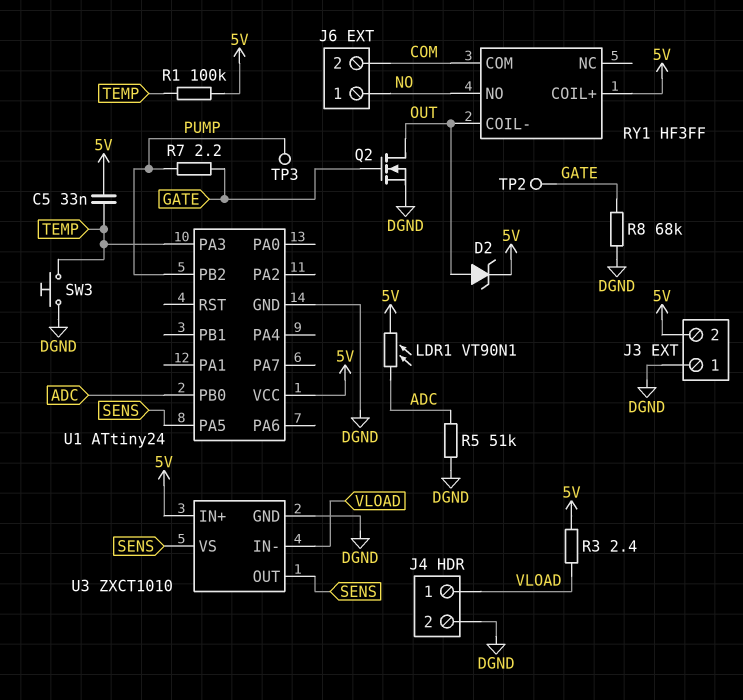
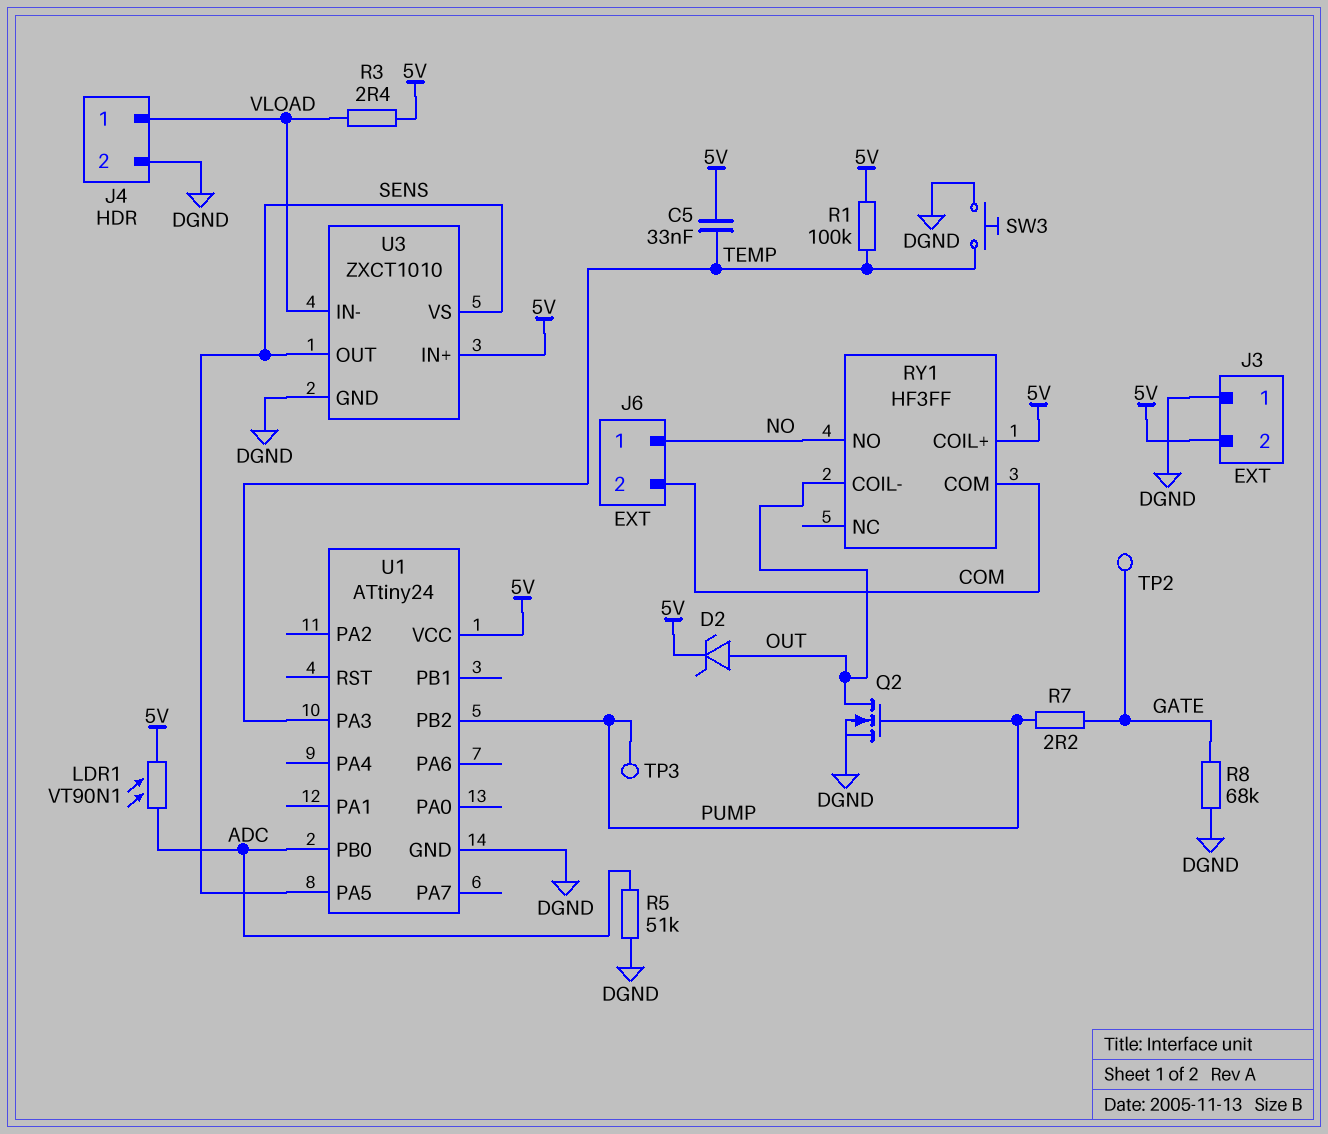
Q2: NMOS (G GATE, D OUT, S DGND) -> NMOS (G PUMP, D OUT, S DGND)

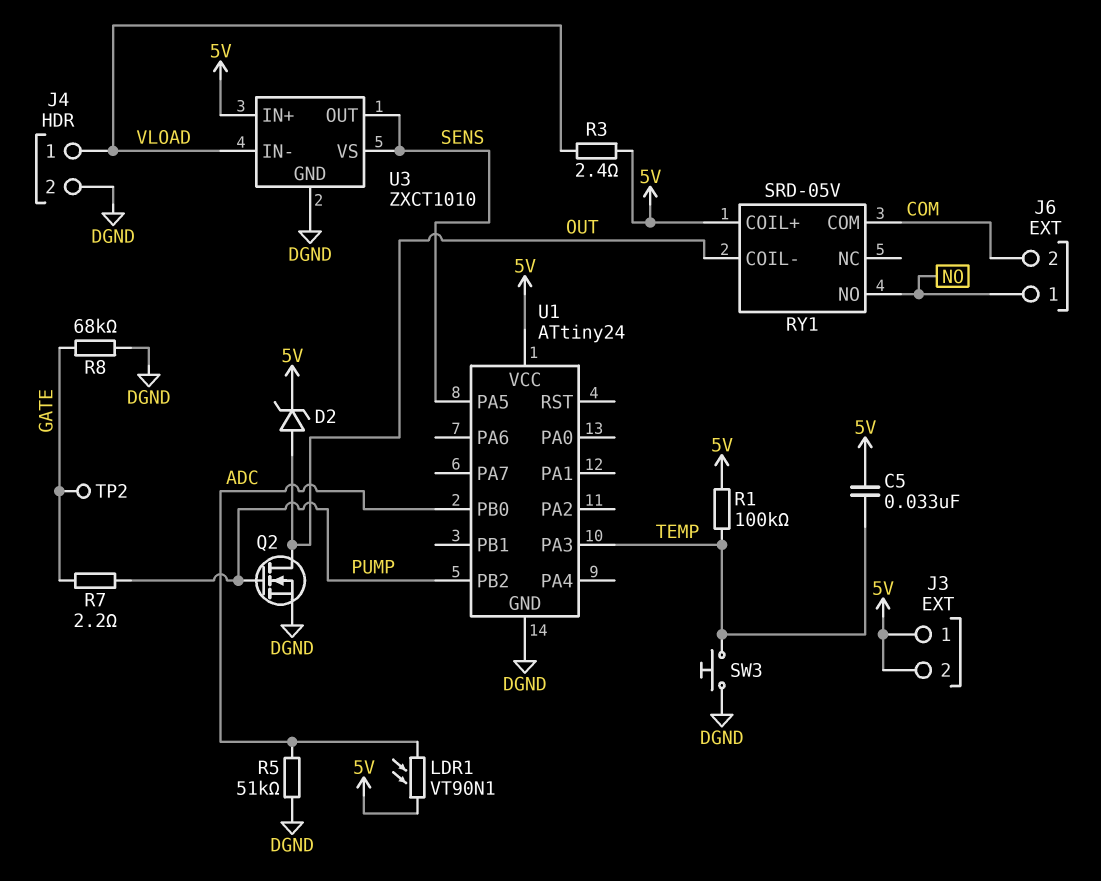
J3 pin 1: DGND -> 5V
RY1: HF3FF -> SRD-05V
TP3: test point (PUMP) -> none

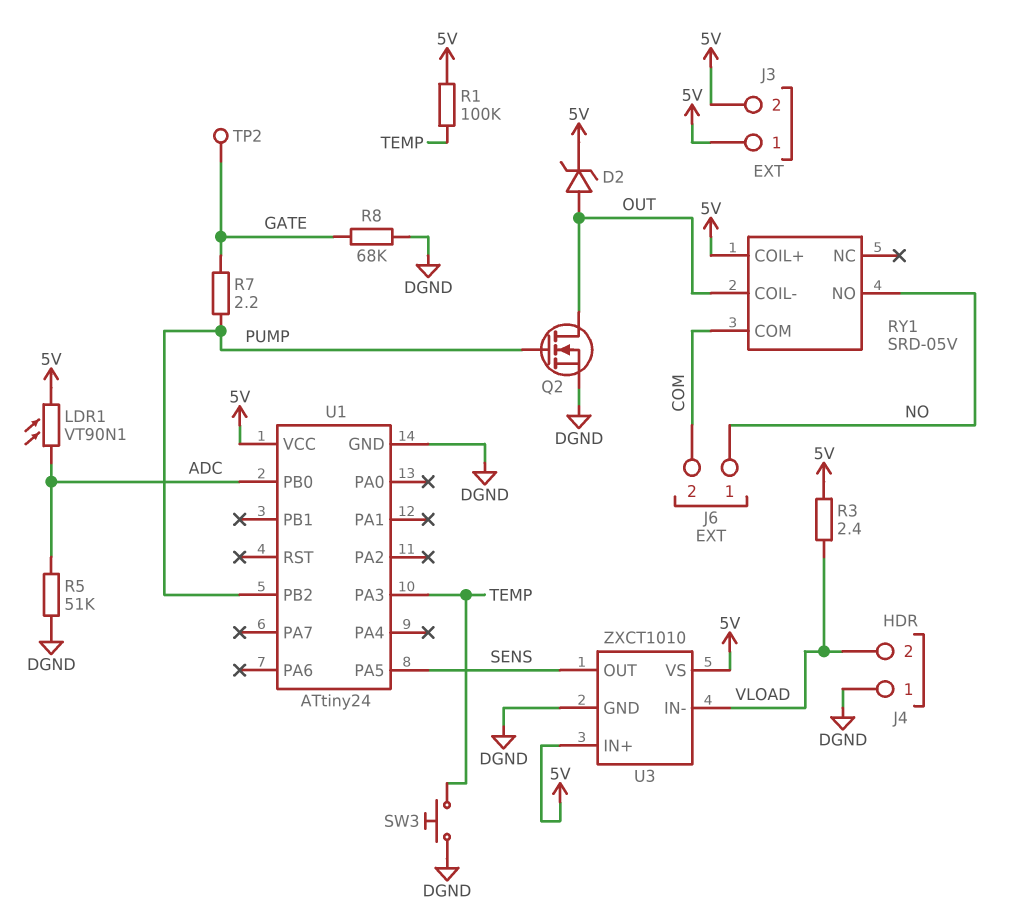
C5: 33nF (5V, TEMP) -> none
J4 pin 1: VLOAD -> DGND
J4 pin 2: DGND -> VLOAD
U3 pin VS: SENS -> 5V

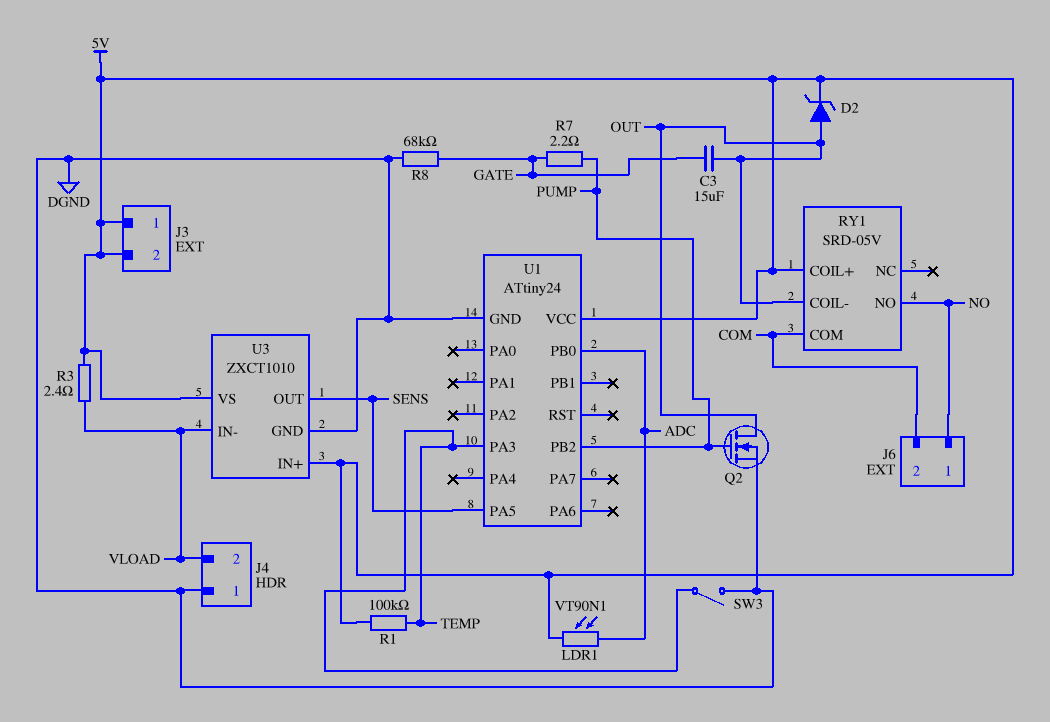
C3: none -> 15uF (GATE, OUT)
R5: 51k (ADC, DGND) -> none
SW3: button (DGND, TEMP) -> switch (DGND, TEMP)
TP2: test point (GATE) -> none

